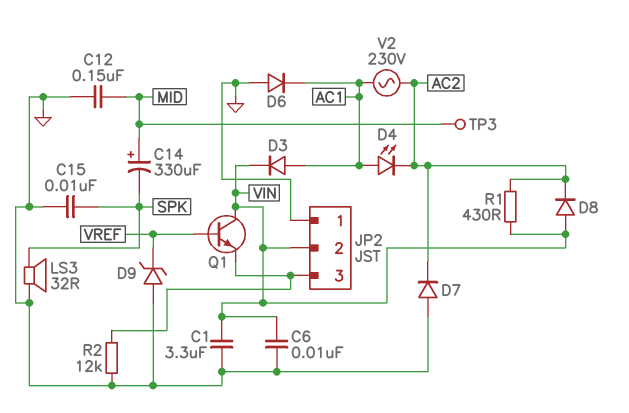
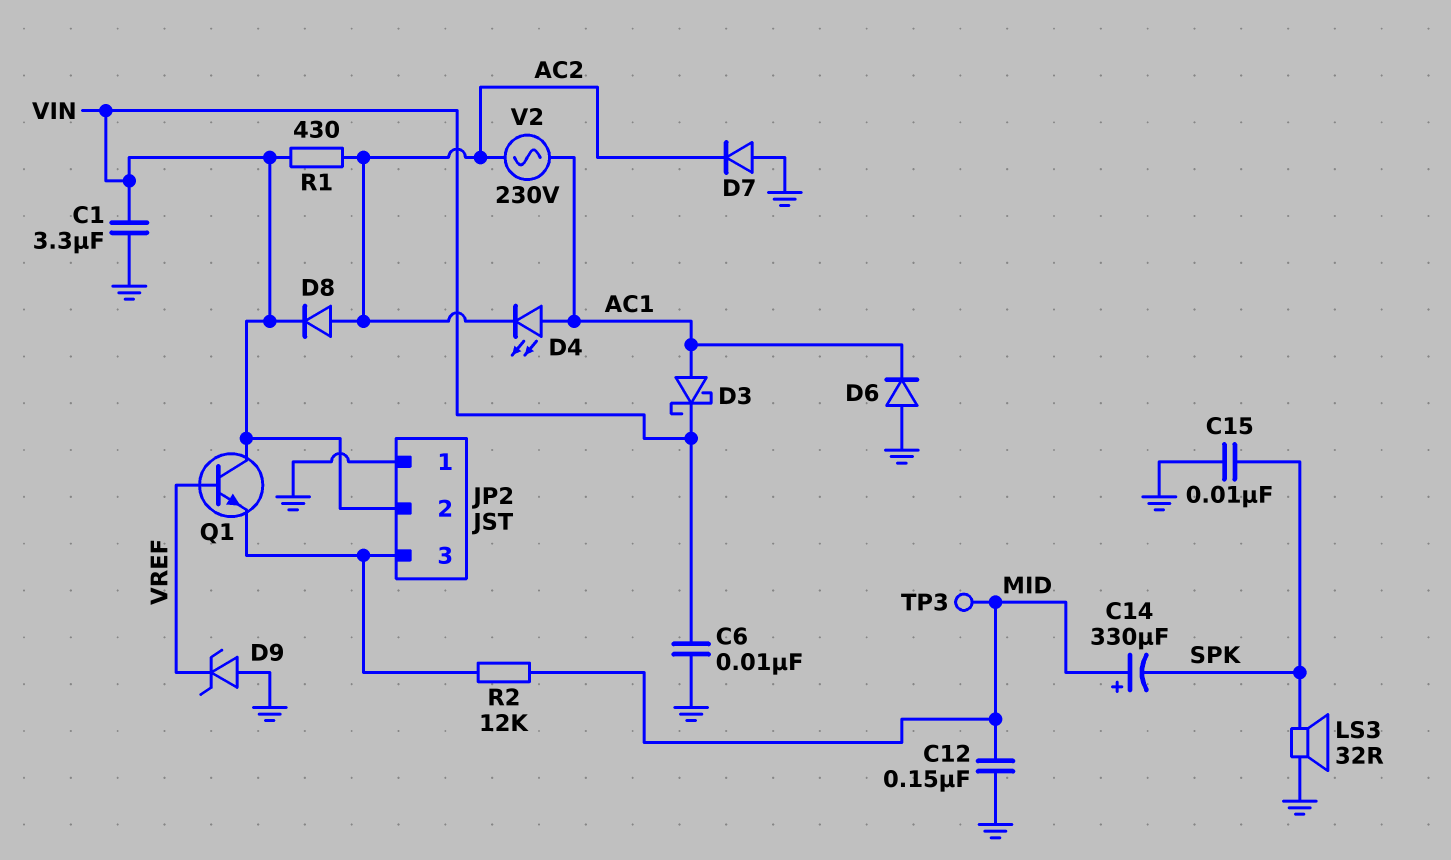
D3: diode (A AC1, K VIN) -> schottky (A AC1, K VIN)
D8: diode (A VIN, K AC2) -> diode (A AC2, K VIN)
R2: 12k (GND, JP2/3) -> 12k (JP2/3, MID)

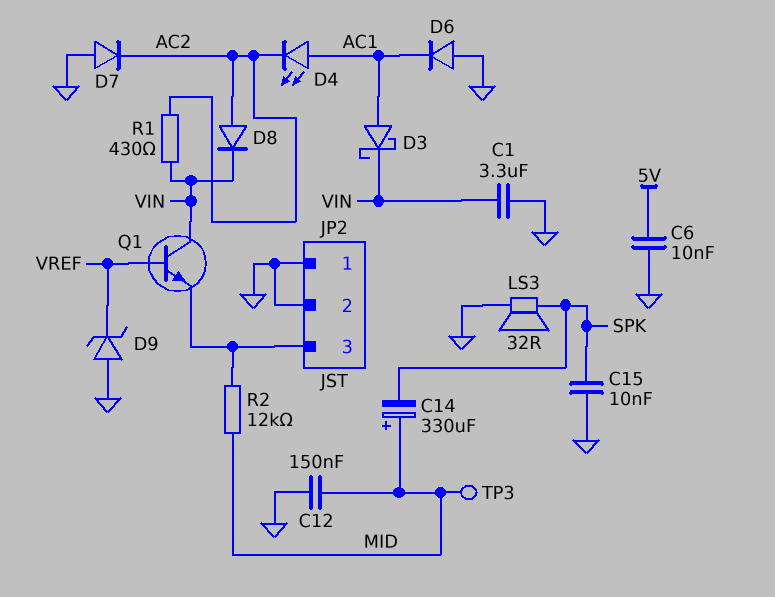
C6: 10nF (GND, VIN) -> 10nF (5V, GND)
JP2 pin 2: VIN -> GND
V2: AC 230V (AC1, AC2) -> none

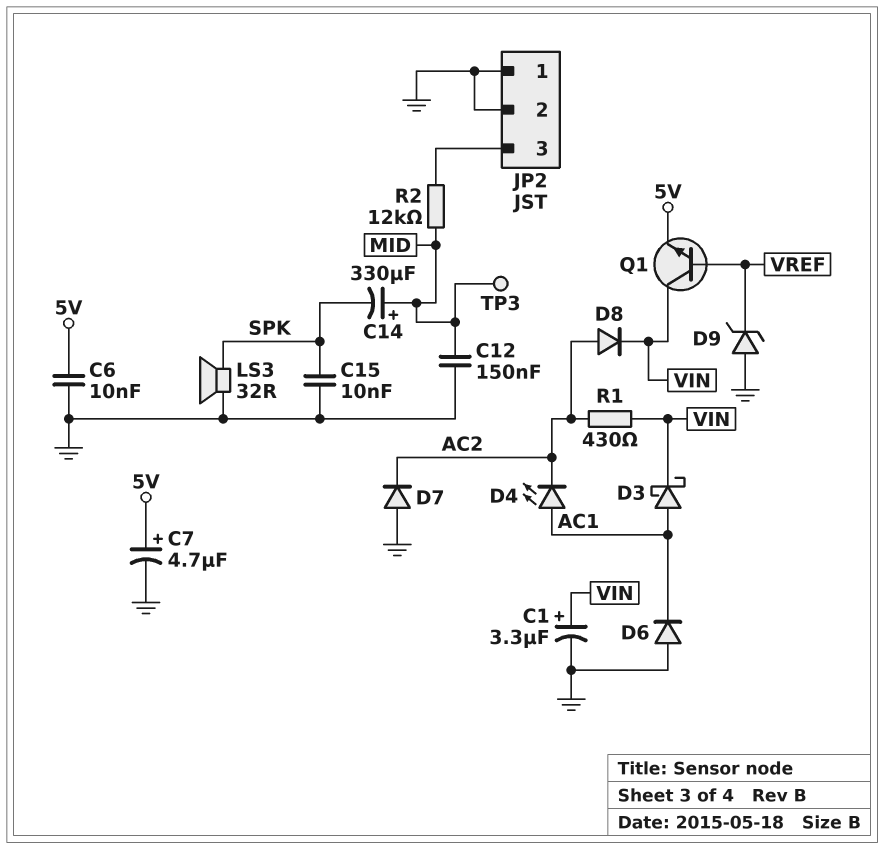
C1: 3.3uF (GND, VIN) -> 3.3uF (plus VIN, minus GND)
C7: none -> 4.7uF (plus 5V, minus GND)
Q1: NPN (B VREF, C VIN, E JP2/3) -> NPN (B VREF, C VIN, E 5V)

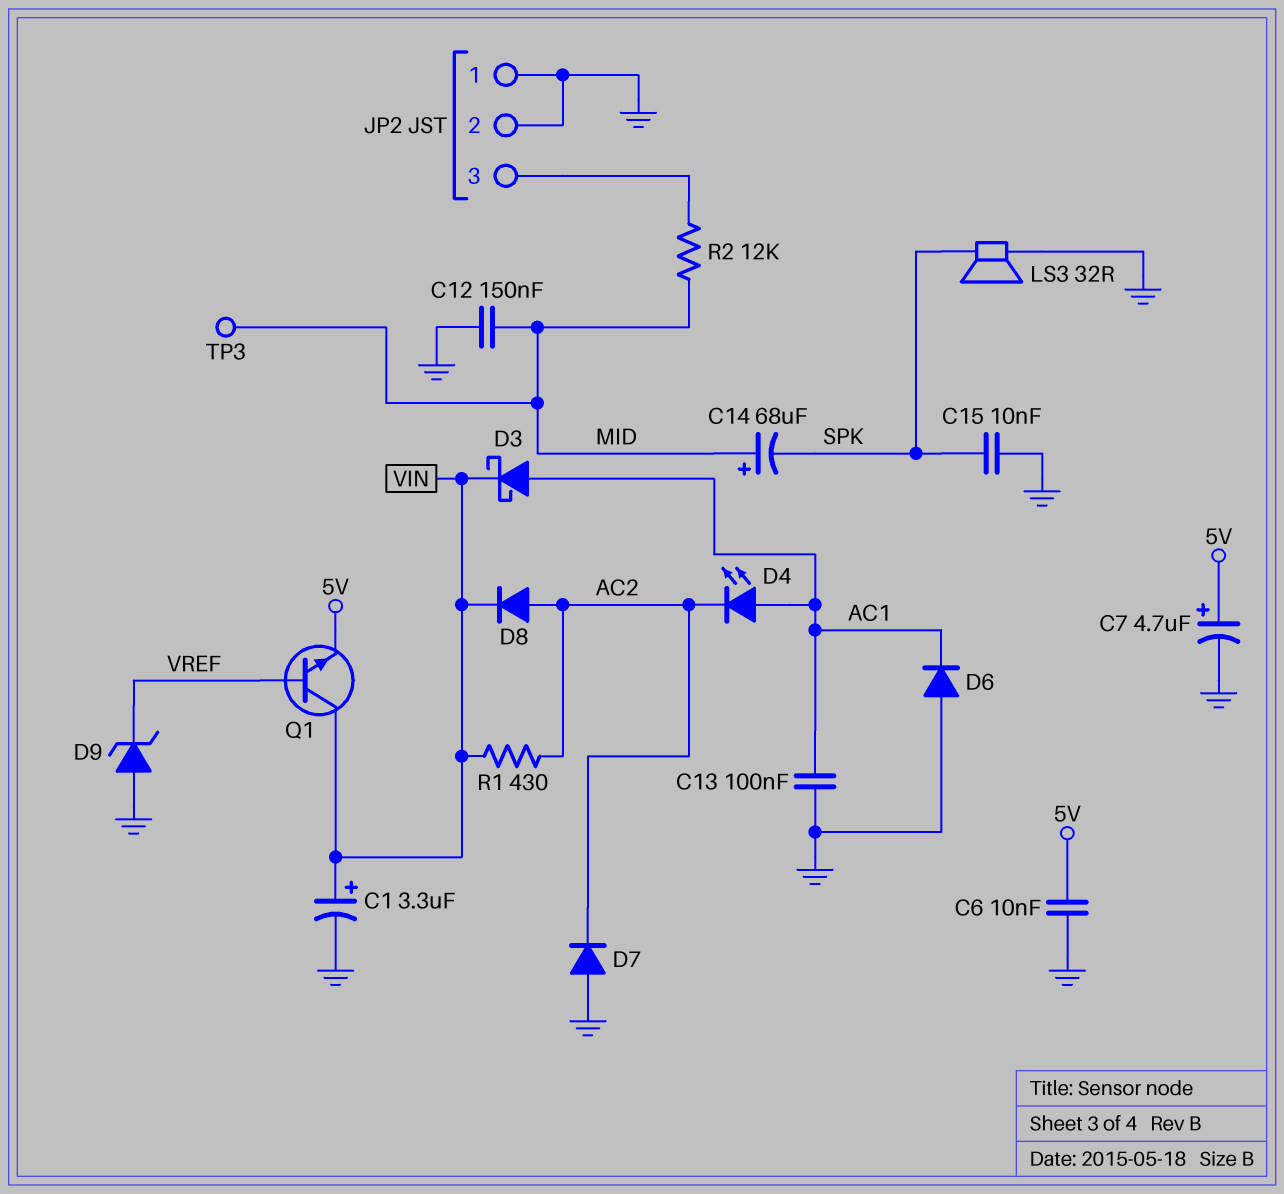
C13: none -> 100nF (AC1, GND)
C14: 330uF (plus MID, minus SPK) -> 68uF (plus MID, minus SPK)

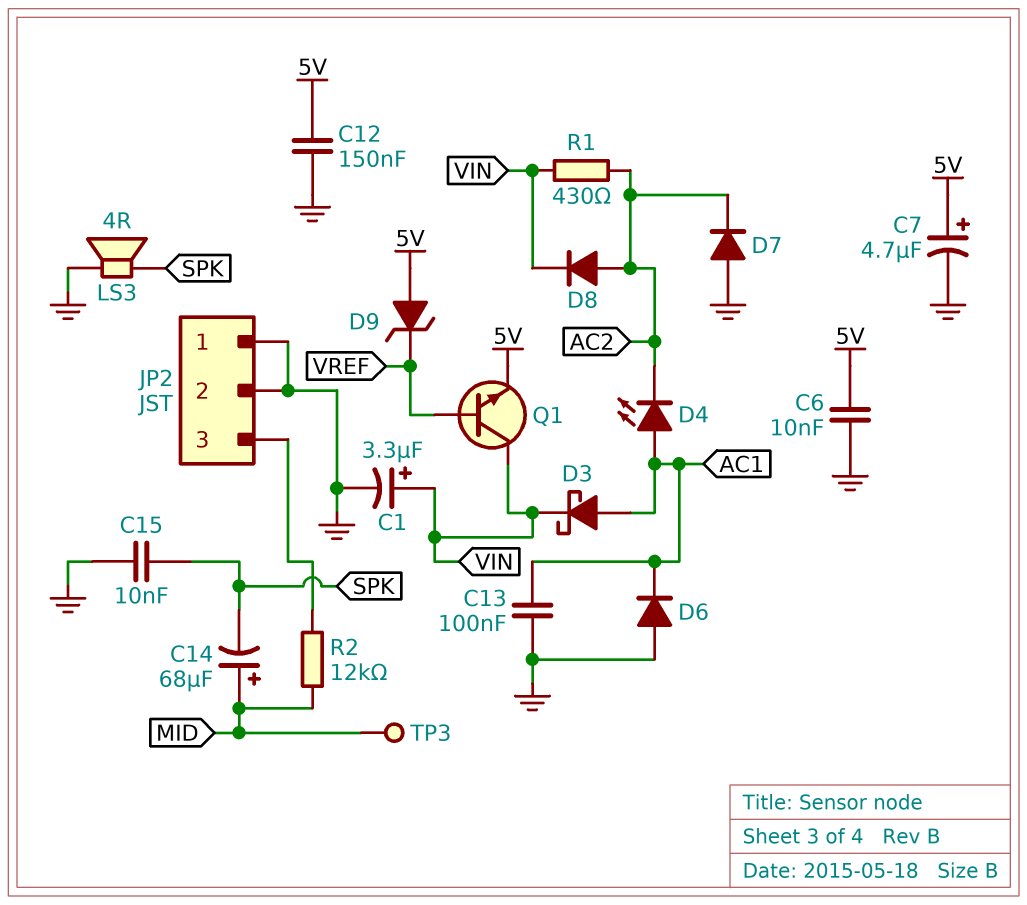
C12: 150nF (GND, MID) -> 150nF (5V, GND)
D9: zener (A GND, K VREF) -> zener (A 5V, K VREF)
LS3: speaker 32R (GND, SPK) -> speaker 4R (GND, SPK)

